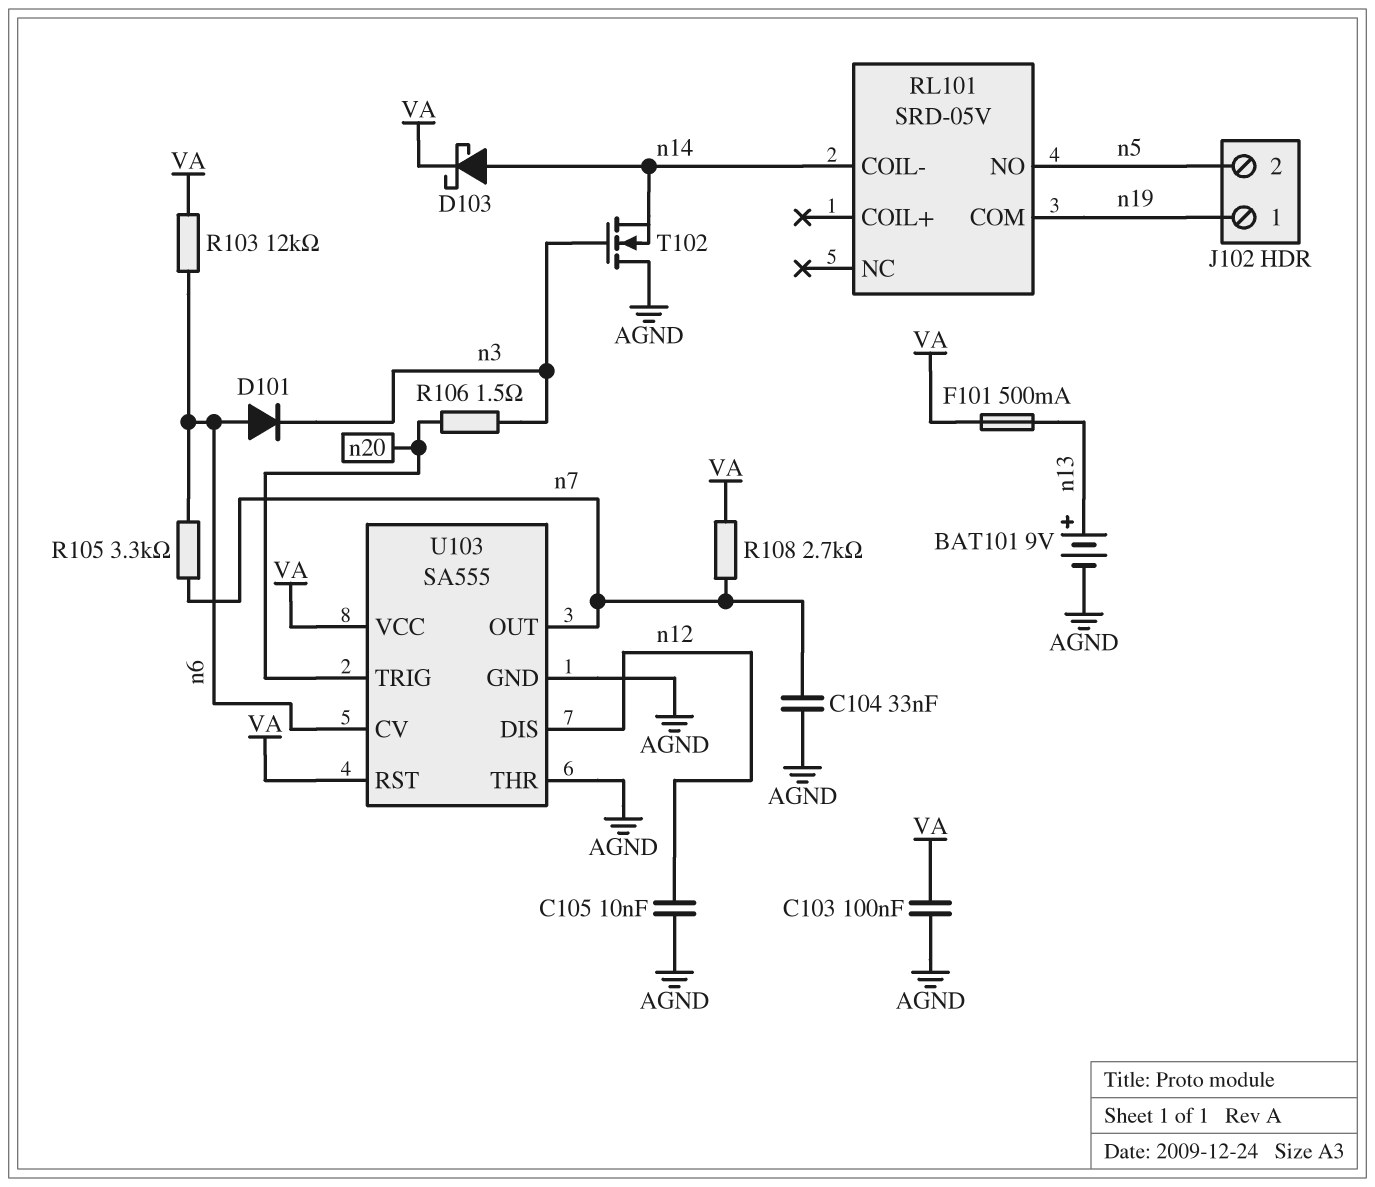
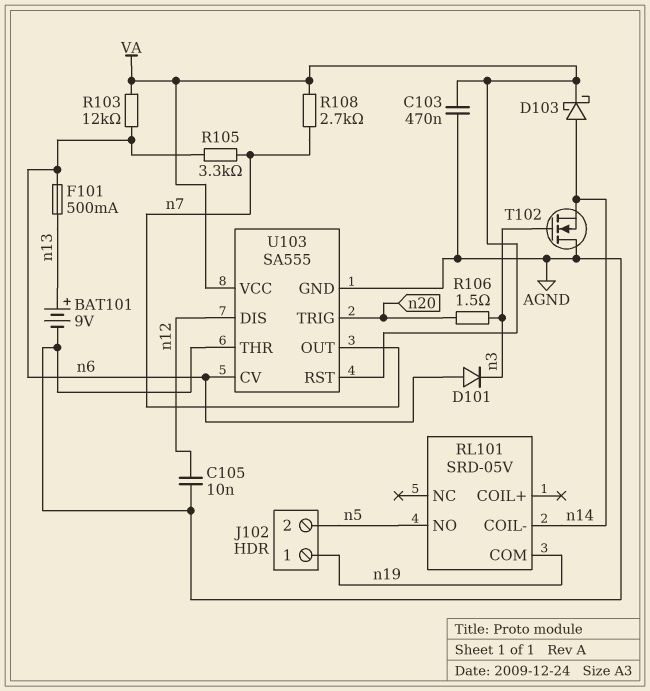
C103: 100nF (AGND, VA) -> 470nF (AGND, VA)
C104: 33nF (AGND, n7) -> none
F101: 500mA (VA, n13) -> 500mA (n6, n13)

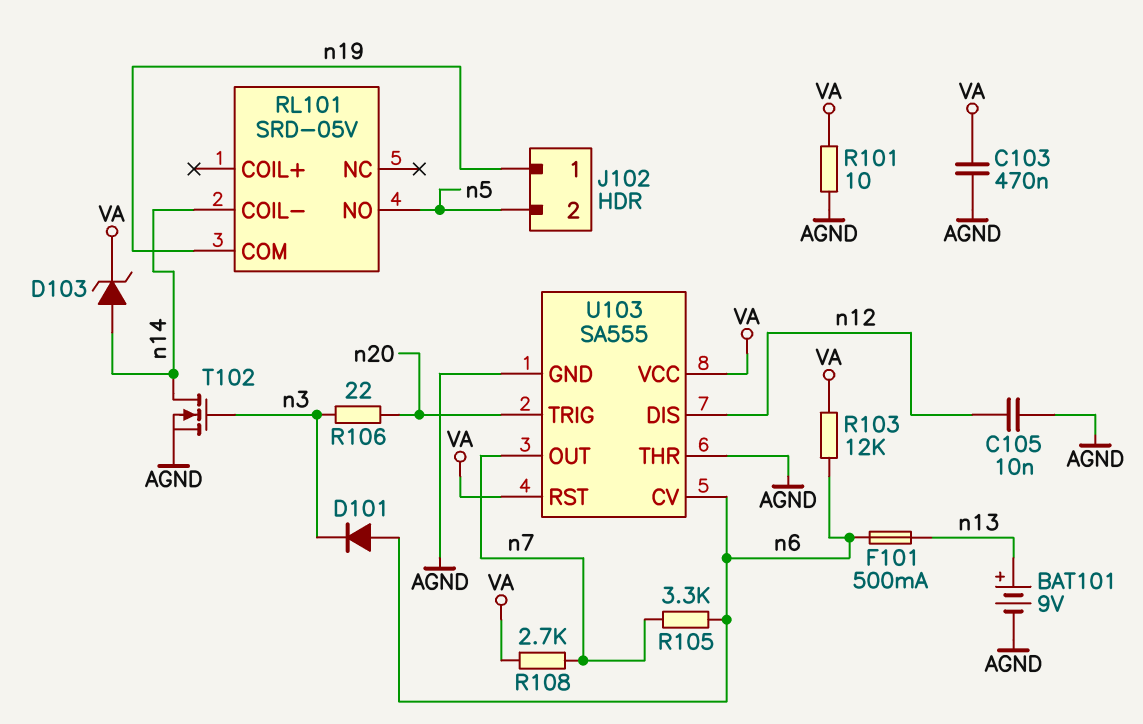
D103: schottky (A n14, K VA) -> zener (A n14, K VA)
R101: none -> 10 (AGND, VA)
R106: 1.5 (n3, n20) -> 22 (n3, n20)
T102: NMOS (G n3, D AGND, S n14) -> NMOS (G n3, D n14, S AGND)

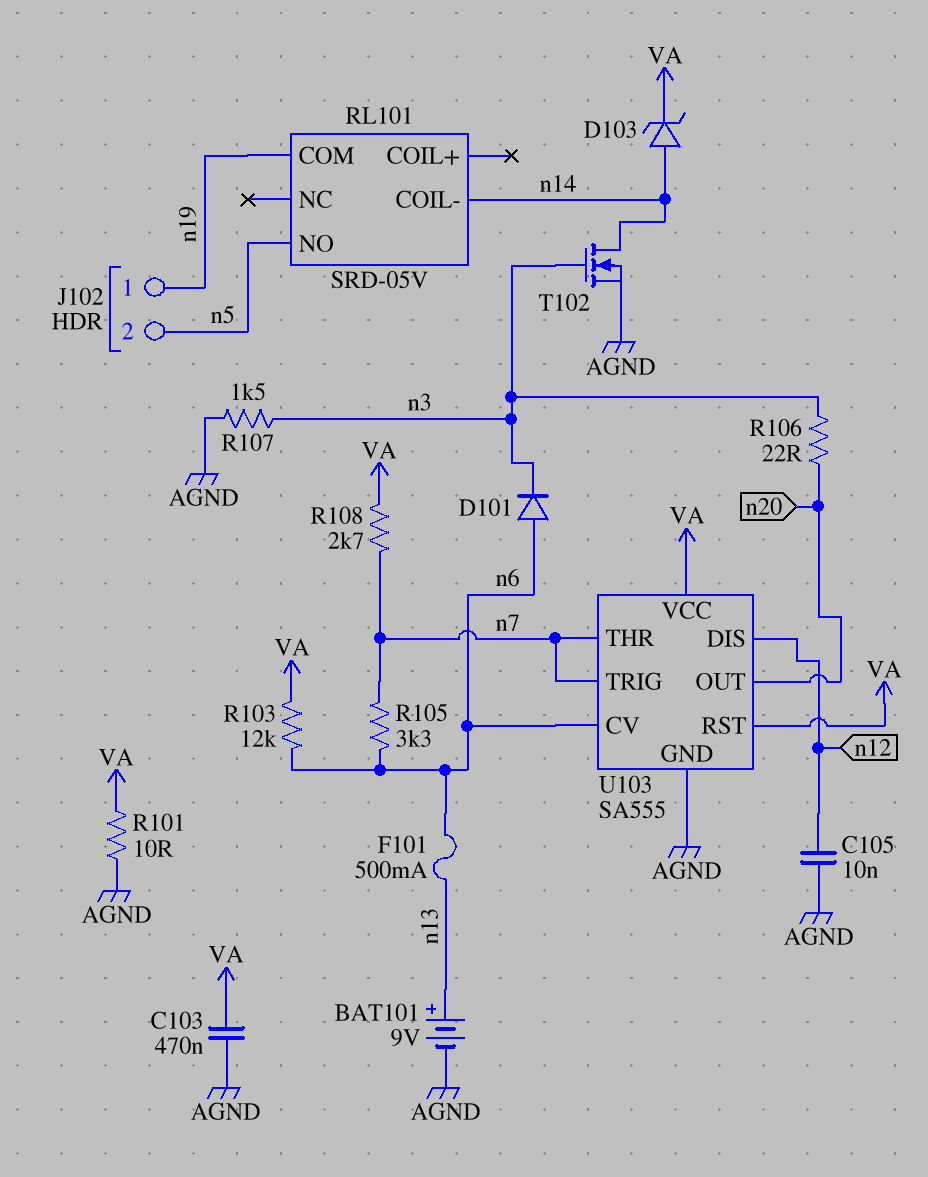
R107: none -> 1.5k (AGND, n3)
U103 pin OUT: n7 -> n20
U103 pin THR: AGND -> n7
U103 pin TRIG: n20 -> n7

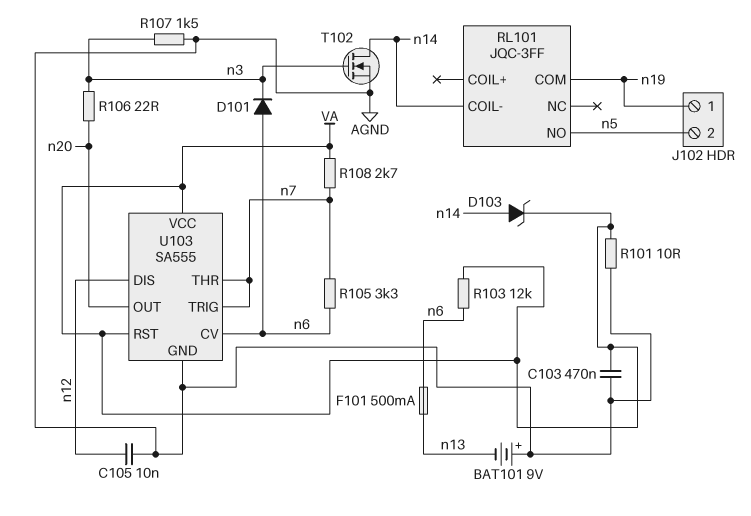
BAT101: 9V (plus n13, minus AGND) -> 9V (plus AGND, minus n13)
RL101: SRD-05V -> JQC-3FF

